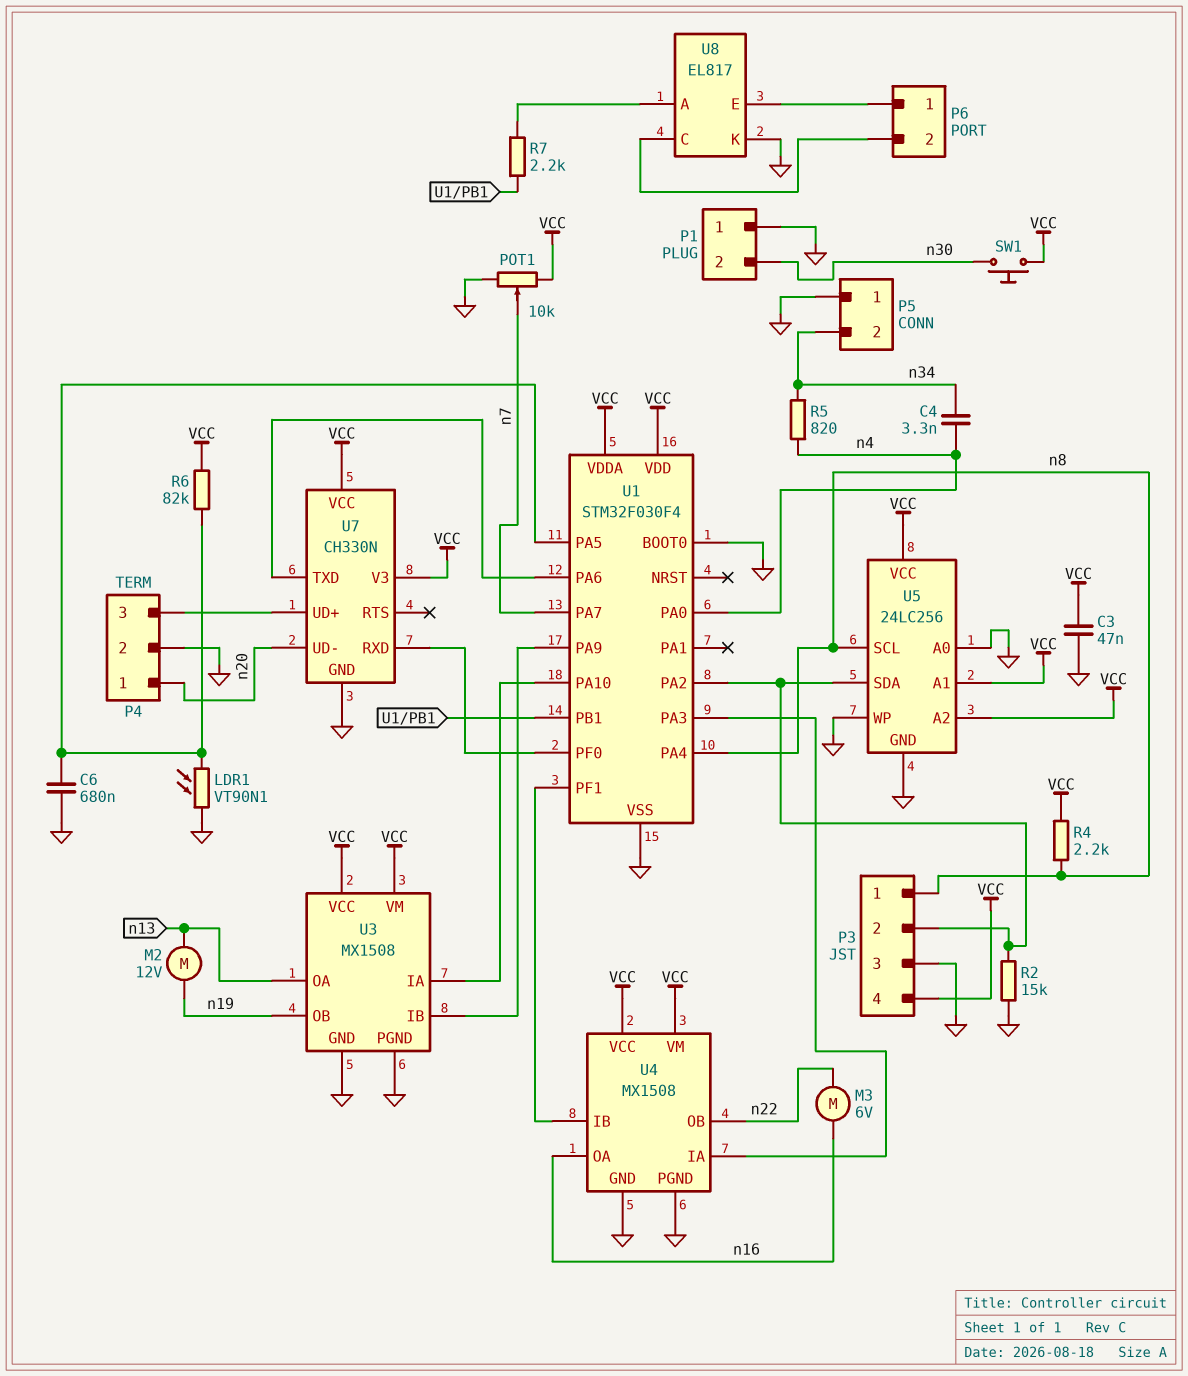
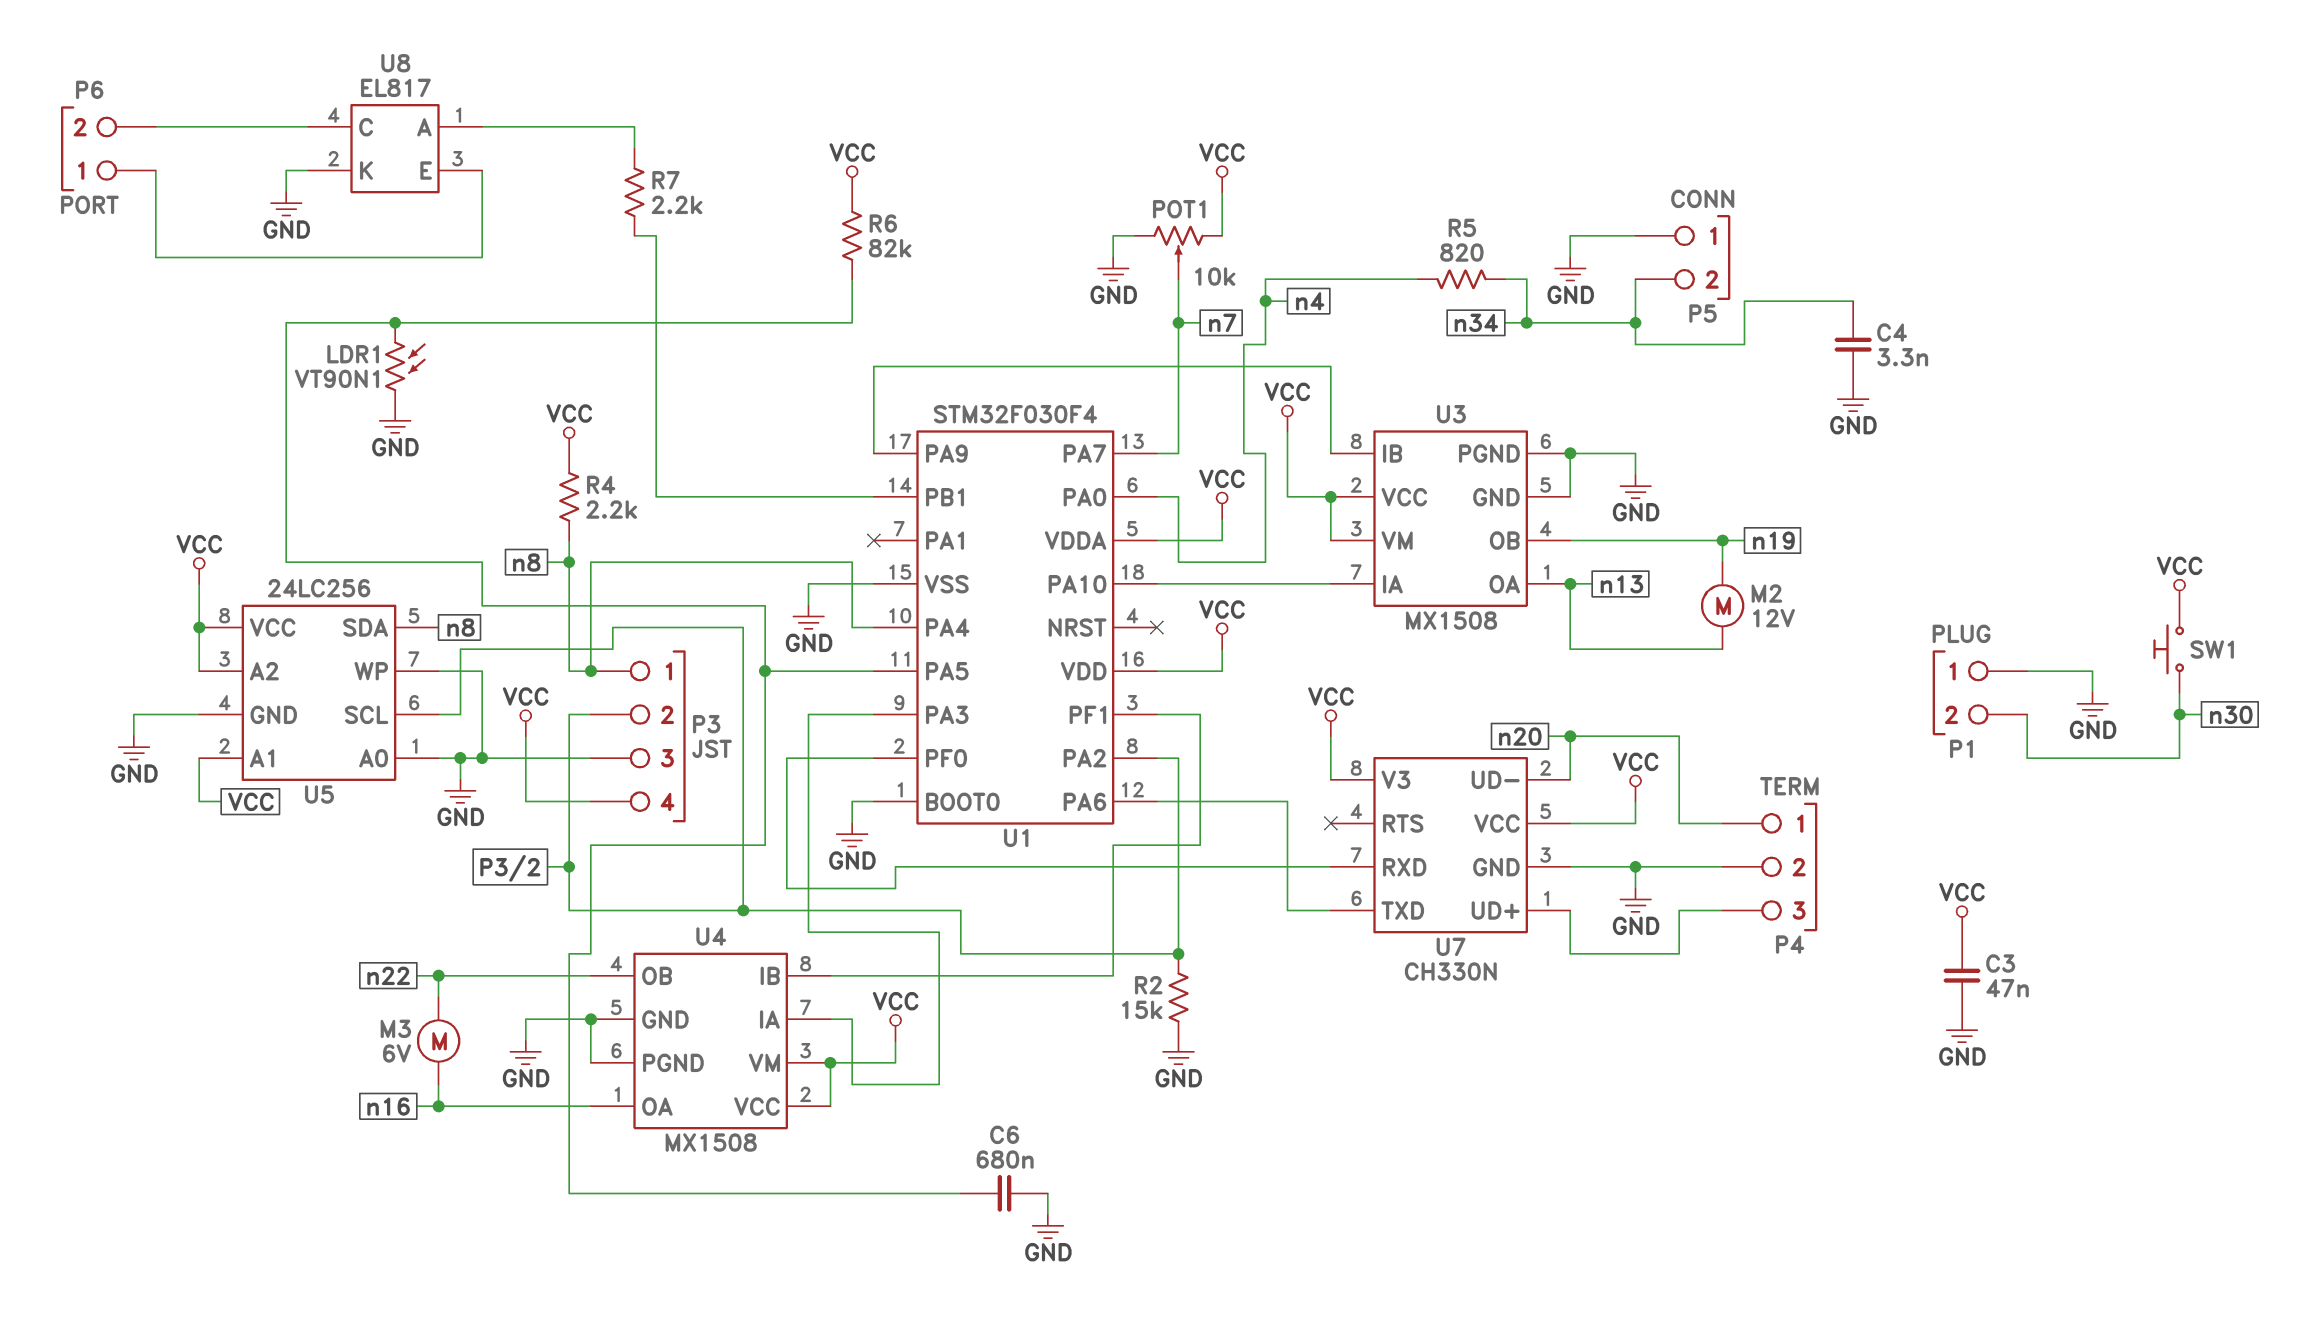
C4: 3.3nF (n4, n34) -> 3.3nF (GND, n34)
U5 pin SCL: n8 -> P3/2
U5 pin SDA: P3/2 -> n8

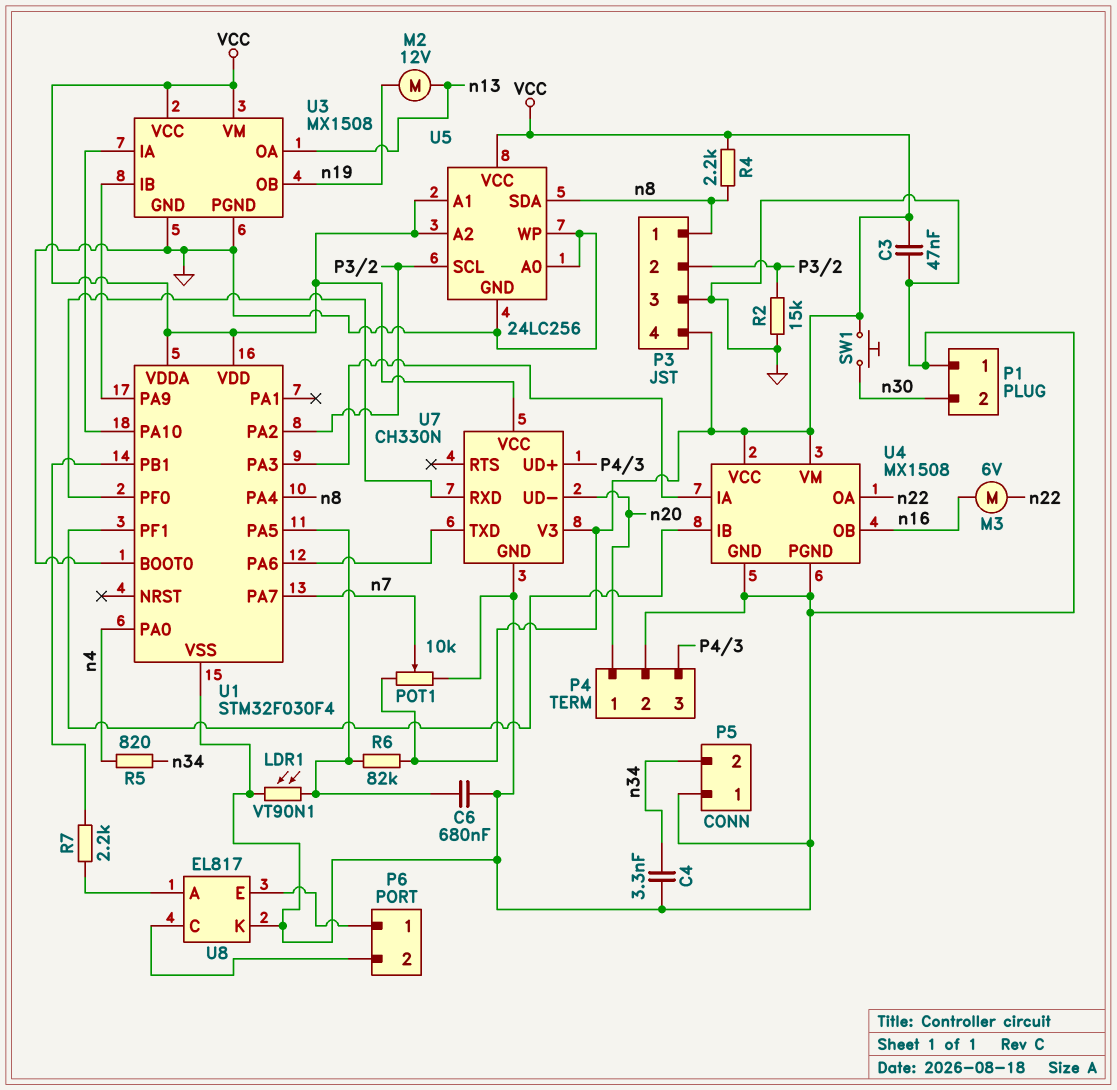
U4 pin OA: n16 -> n22
U4 pin OB: n22 -> n16

